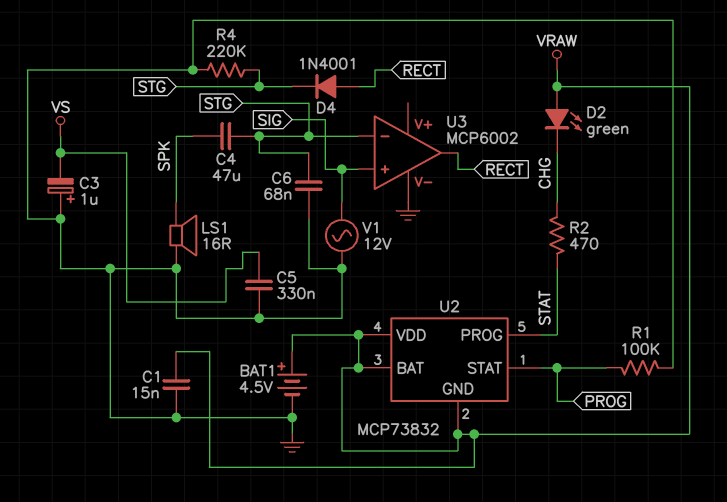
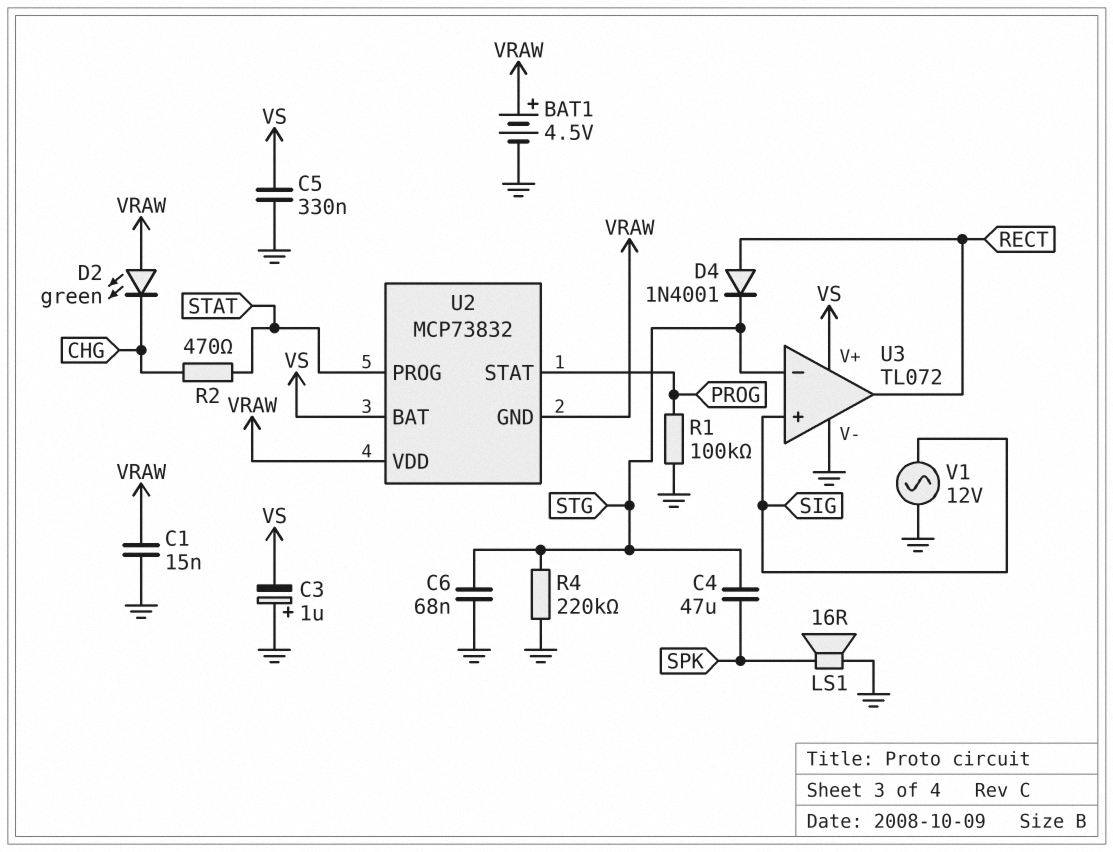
U2 pin BAT: VRAW -> VS
U3: MCP6002 -> TL072
U3 pin V+: none -> VS

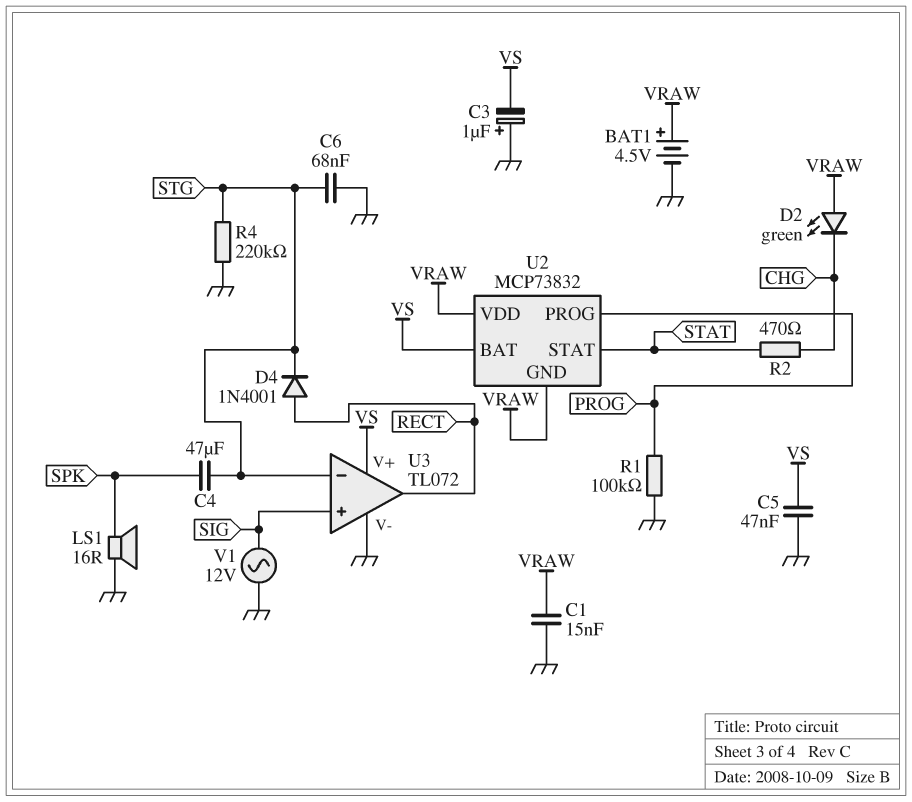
C5: 330nF (GND, VS) -> 47nF (GND, VS)
U2 pin PROG: STAT -> PROG
U2 pin STAT: PROG -> STAT

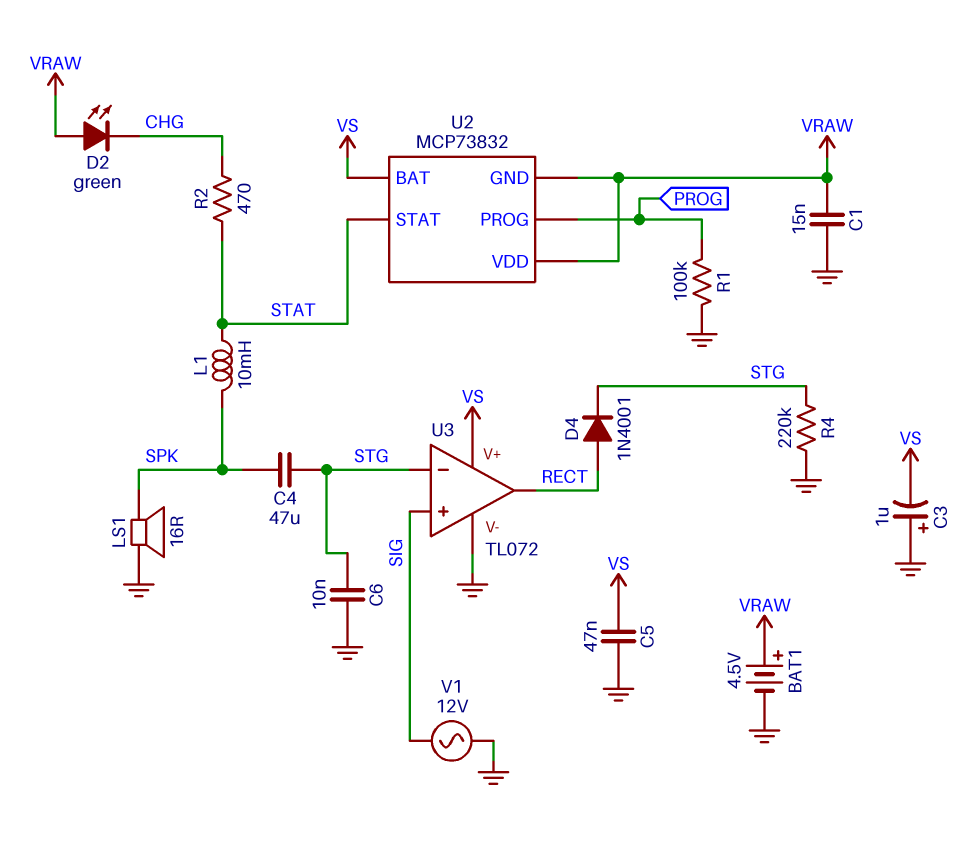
C6: 68nF (GND, STG) -> 10nF (GND, STG)
L1: none -> 10mH (SPK, STAT)

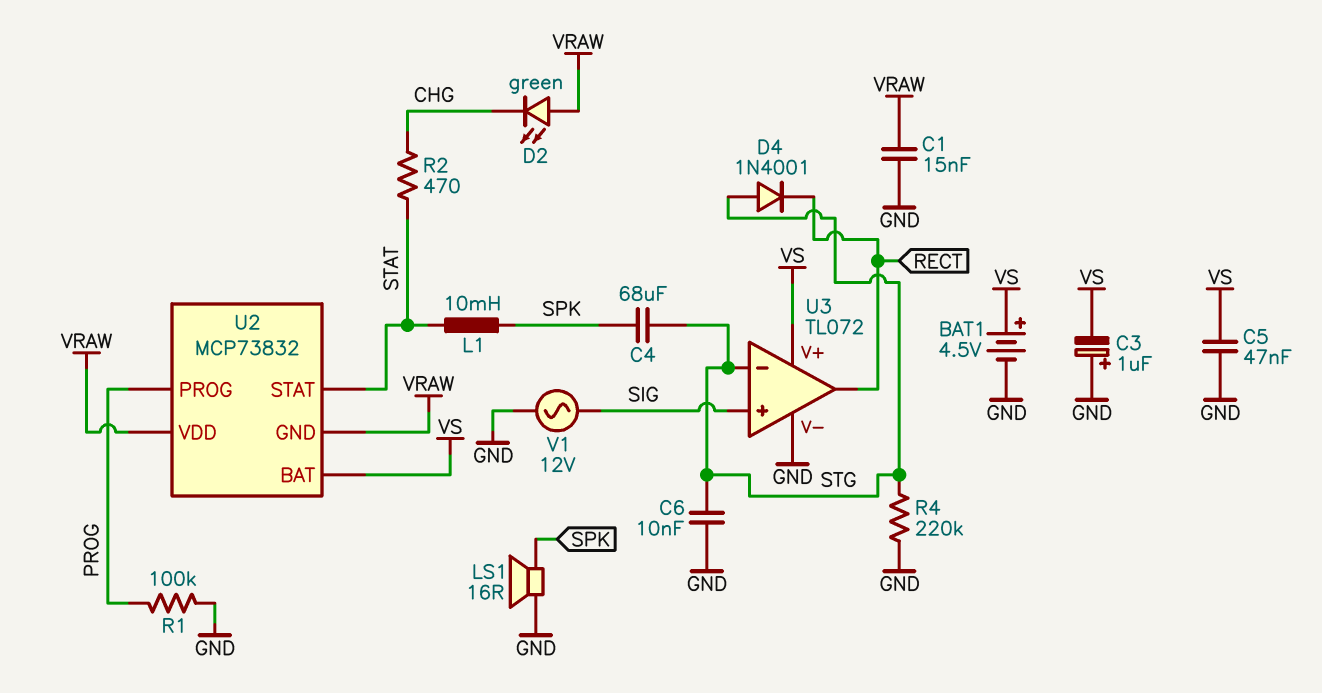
BAT1: 4.5V (plus VRAW, minus GND) -> 4.5V (plus VS, minus GND)
C4: 47uF (SPK, STG) -> 68uF (SPK, STG)
D4: diode 1N4001 (A RECT, K STG) -> diode 1N4001 (A STG, K RECT)

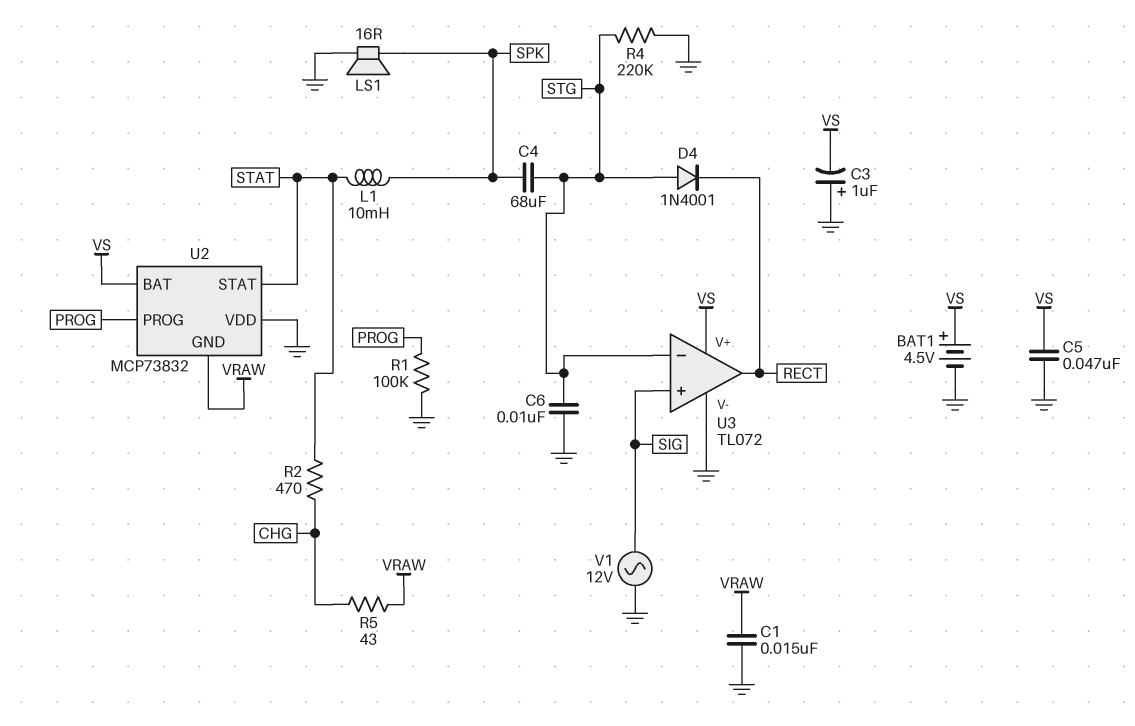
D2: LED green (A VRAW, K CHG) -> none
R5: none -> 43 (CHG, VRAW)
U2 pin VDD: VRAW -> GND

